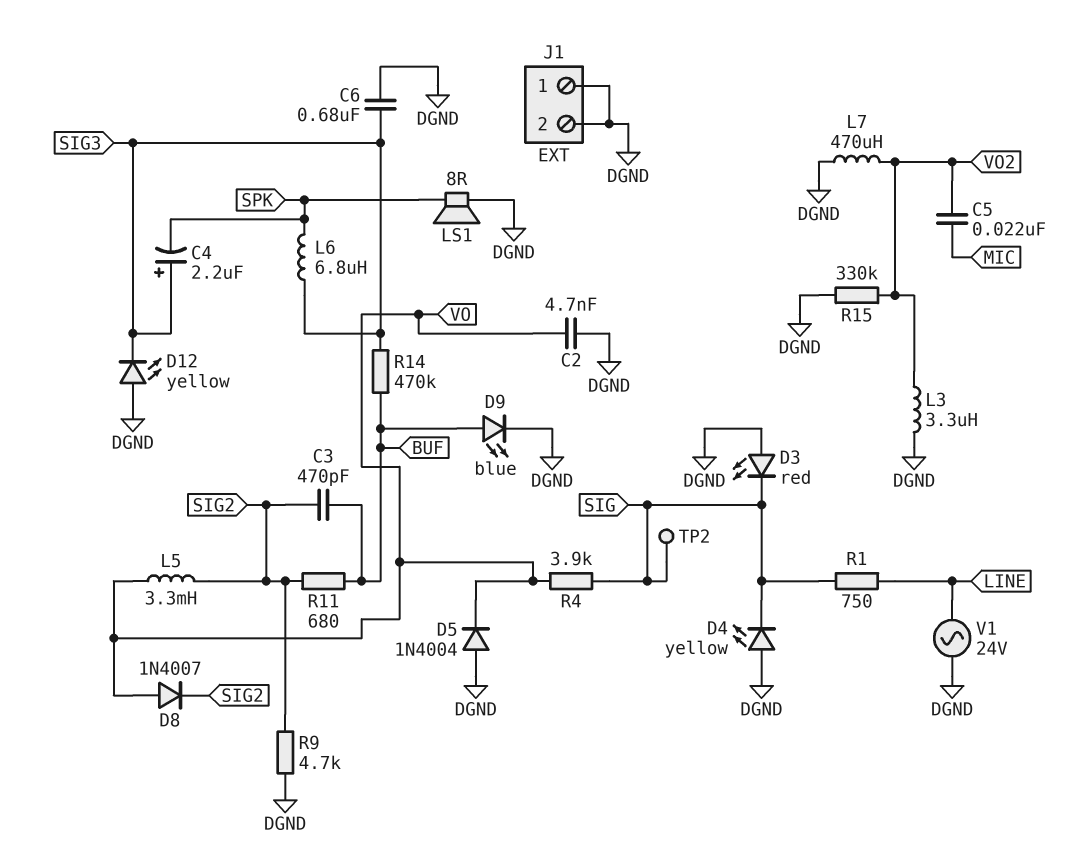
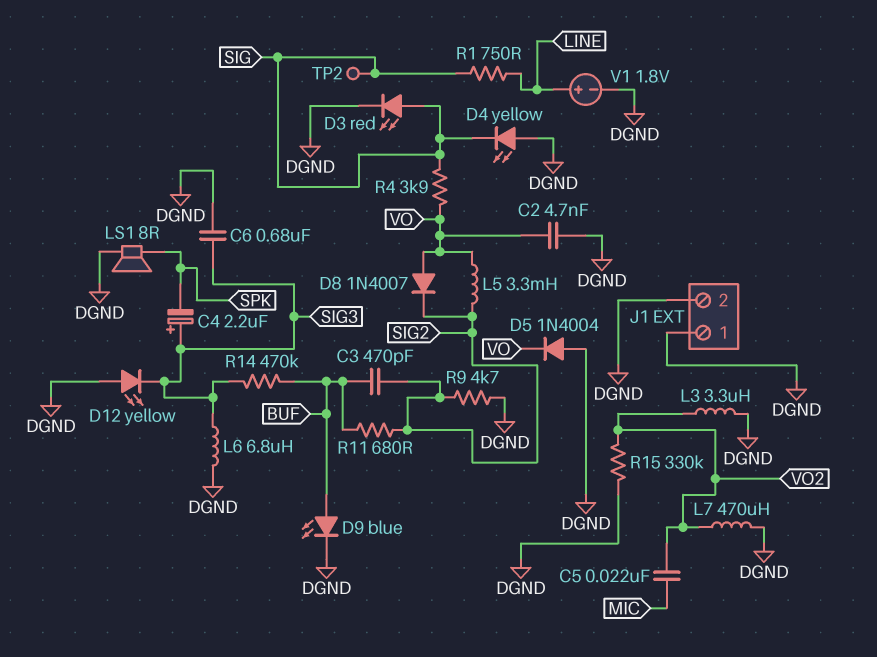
D3: LED red (A DGND, K SIG) -> LED red (A SIG, K DGND)
L6: 6.8uH (SIG3, SPK) -> 6.8uH (DGND, SIG3)
V1: AC 24V (DGND, LINE) -> 1.8V (plus LINE, minus DGND)

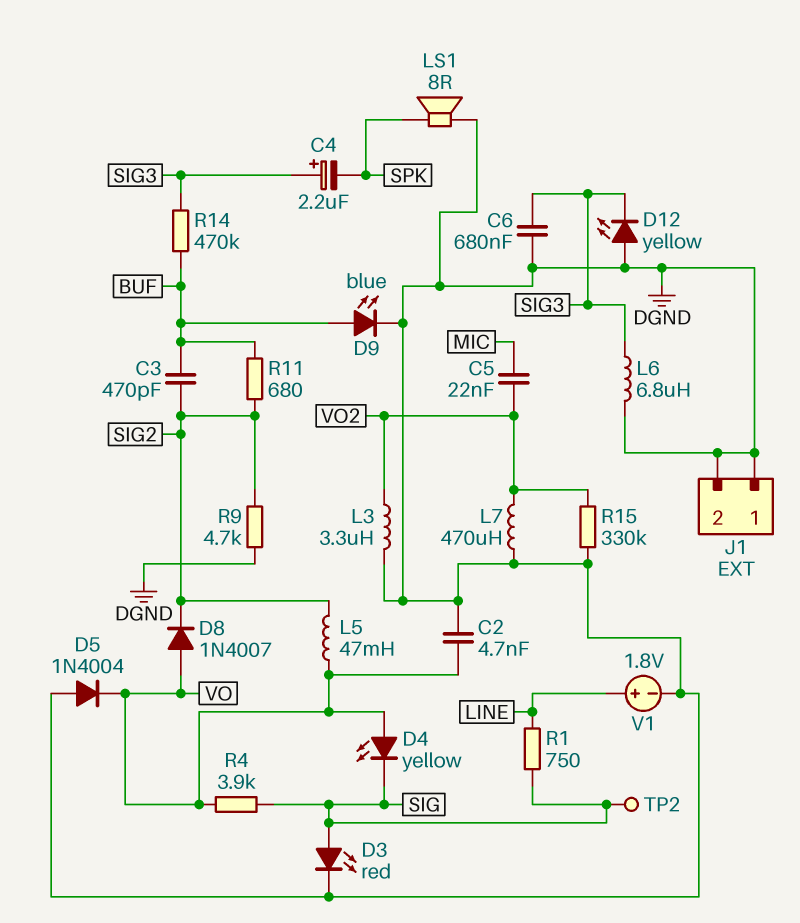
D4: LED yellow (A DGND, K SIG) -> LED yellow (A VO, K SIG)
L5: 3.3mH (SIG2, VO) -> 47mH (SIG2, VO)

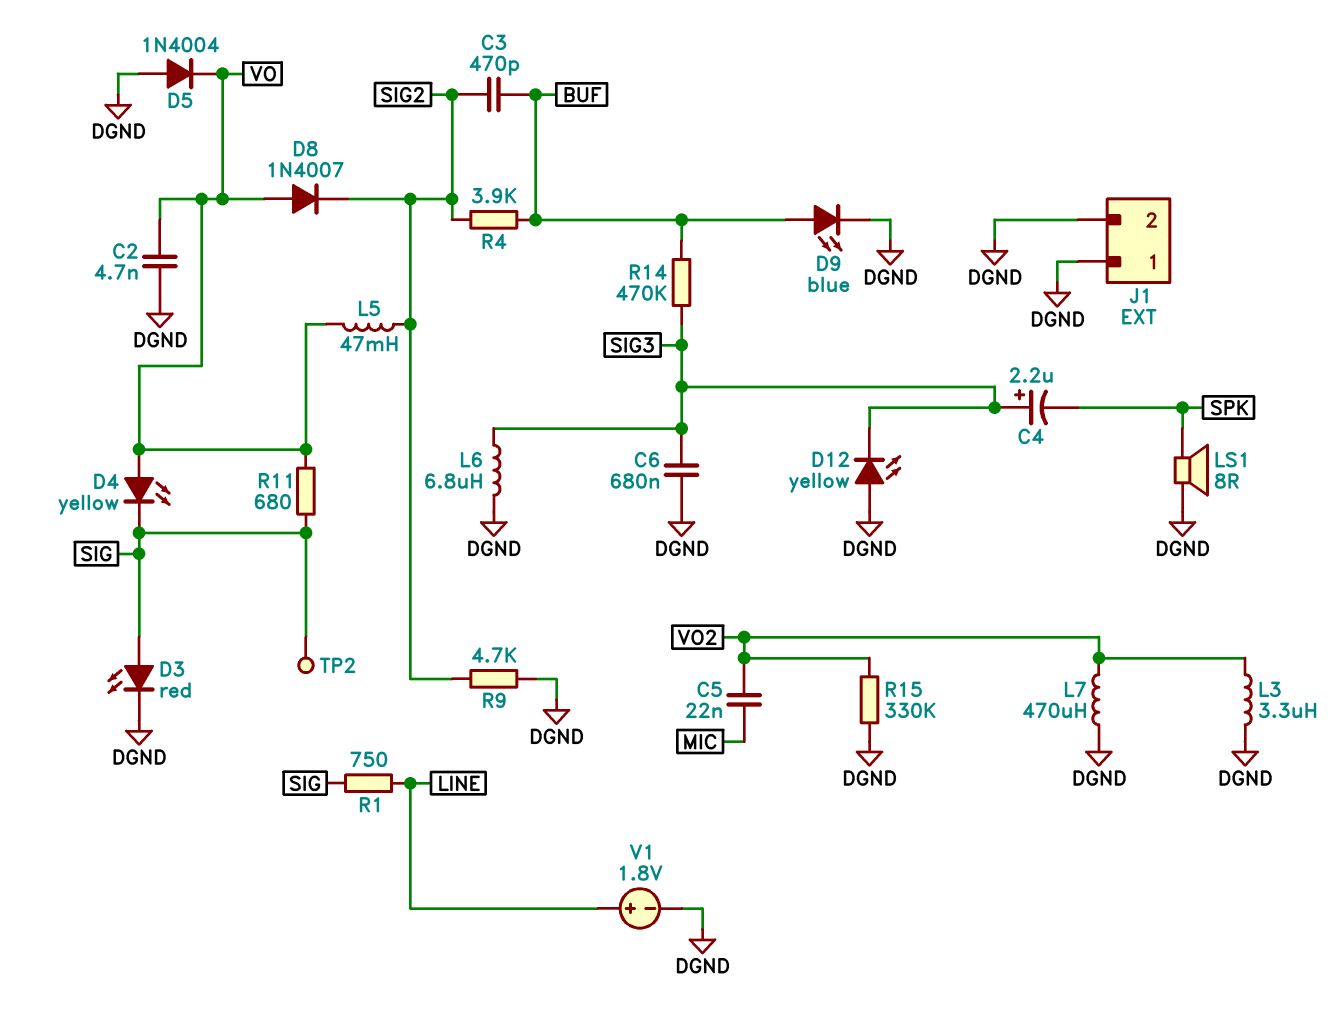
R4: 3.9k (SIG, VO) -> 3.9k (BUF, SIG2)
R11: 680 (BUF, SIG2) -> 680 (SIG, VO)

